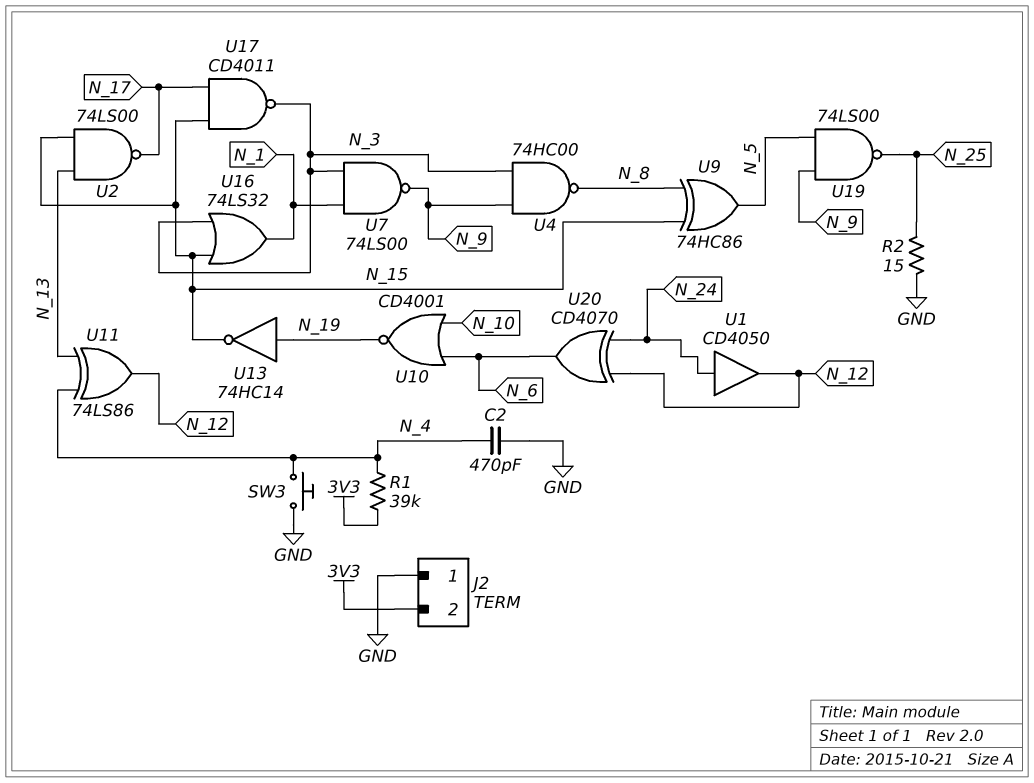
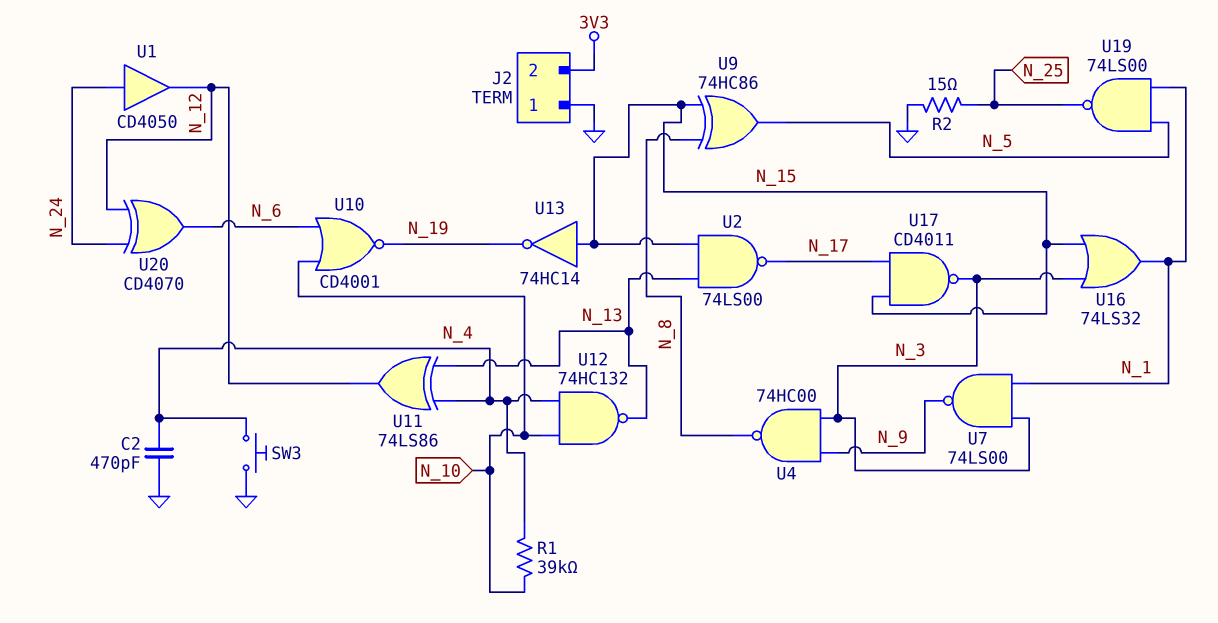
R1: 39k (3V3, N_4) -> 39k (N_4, N_10)
U12: none -> NAND 74HC132 (in N_4, in N_10, out N_13)
U13: NOT 74HC14 (in N_19, out N_15) -> NOT 74HC14 (in N_15, out N_19)
U19: NAND 74LS00 (in N_5, in N_9, out N_25) -> NAND 74LS00 (in N_1, in N_5, out N_25)

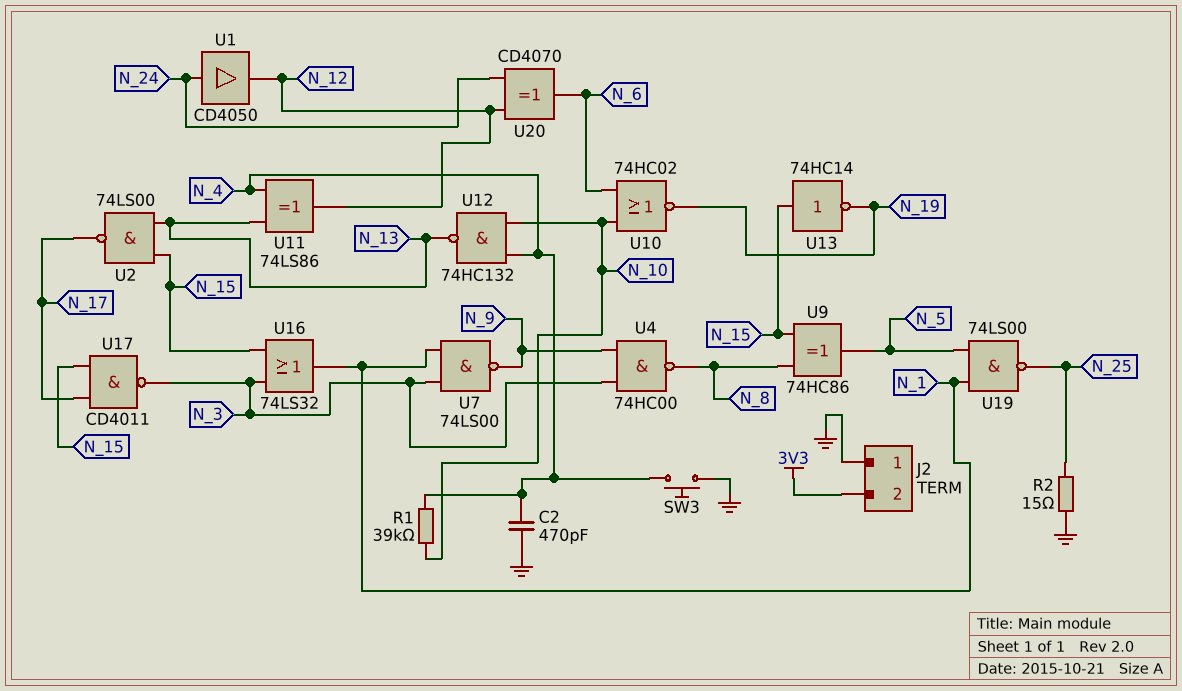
U10: NOR CD4001 (in N_6, in N_10, out N_19) -> NOR 74HC02 (in N_6, in N_10, out N_19)

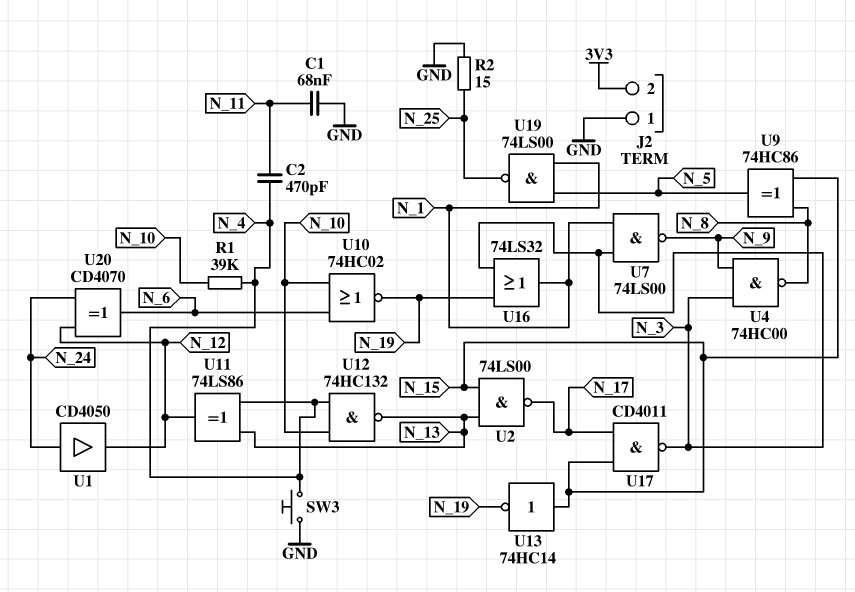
C1: none -> 68nF (GND, N_11)
C2: 470pF (GND, N_4) -> 470pF (N_4, N_11)
U16: OR 74LS32 (in N_3, in N_15, out N_1) -> OR 74LS32 (in N_3, in N_19, out N_1)

